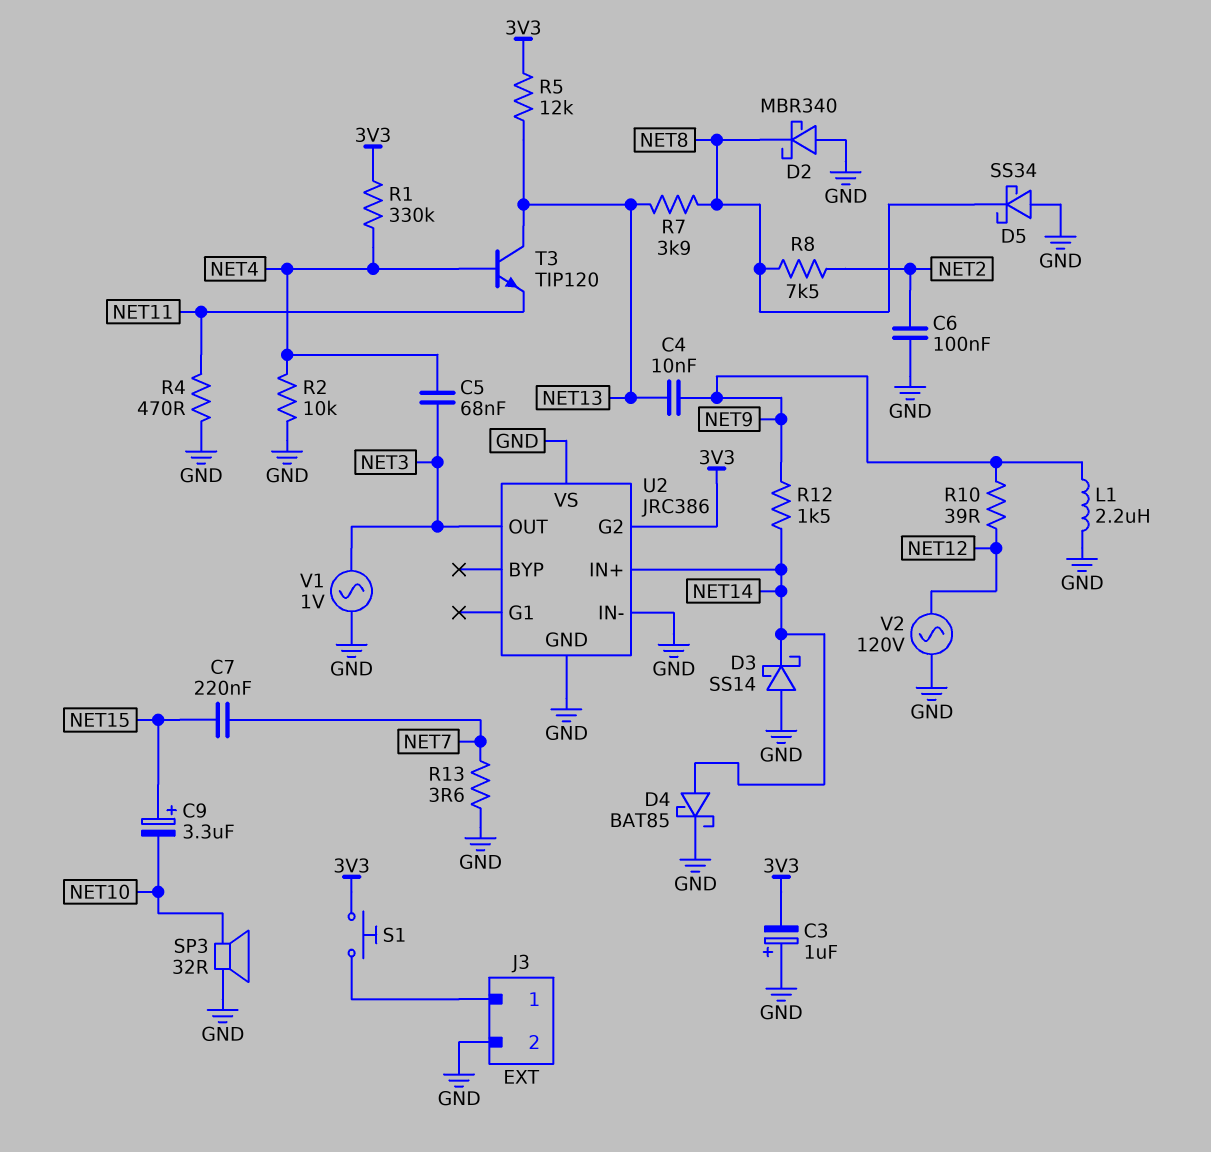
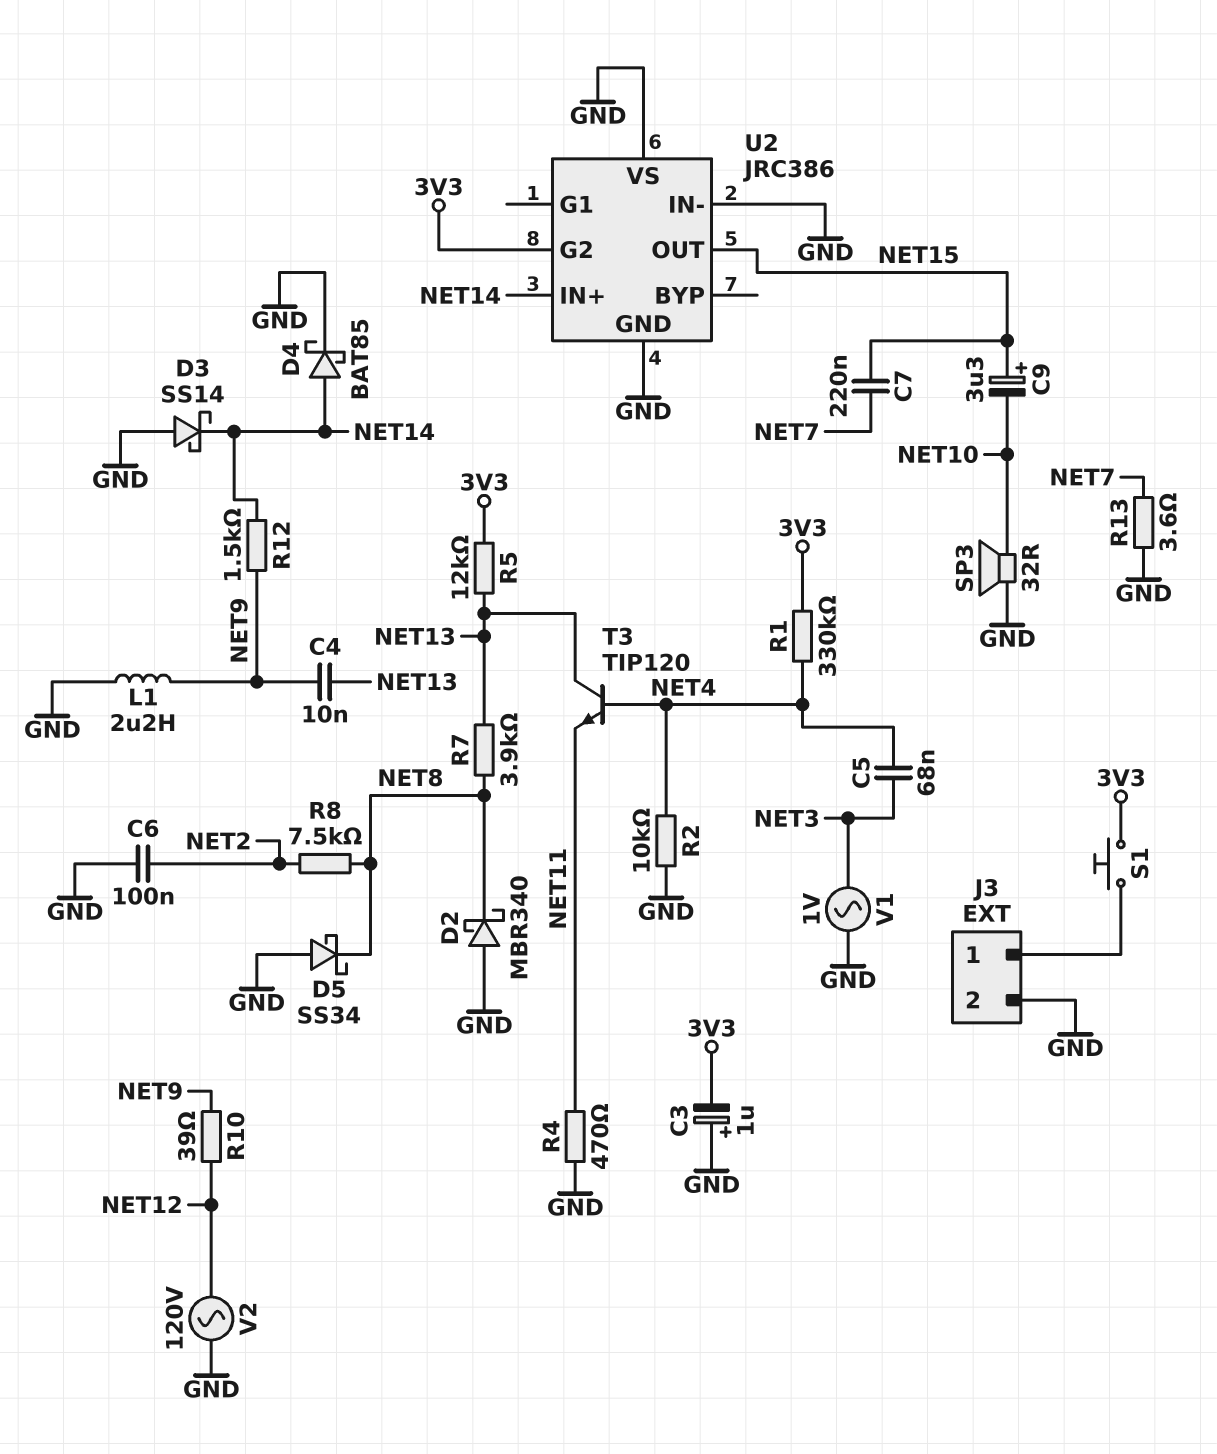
U2 pin OUT: NET3 -> NET15

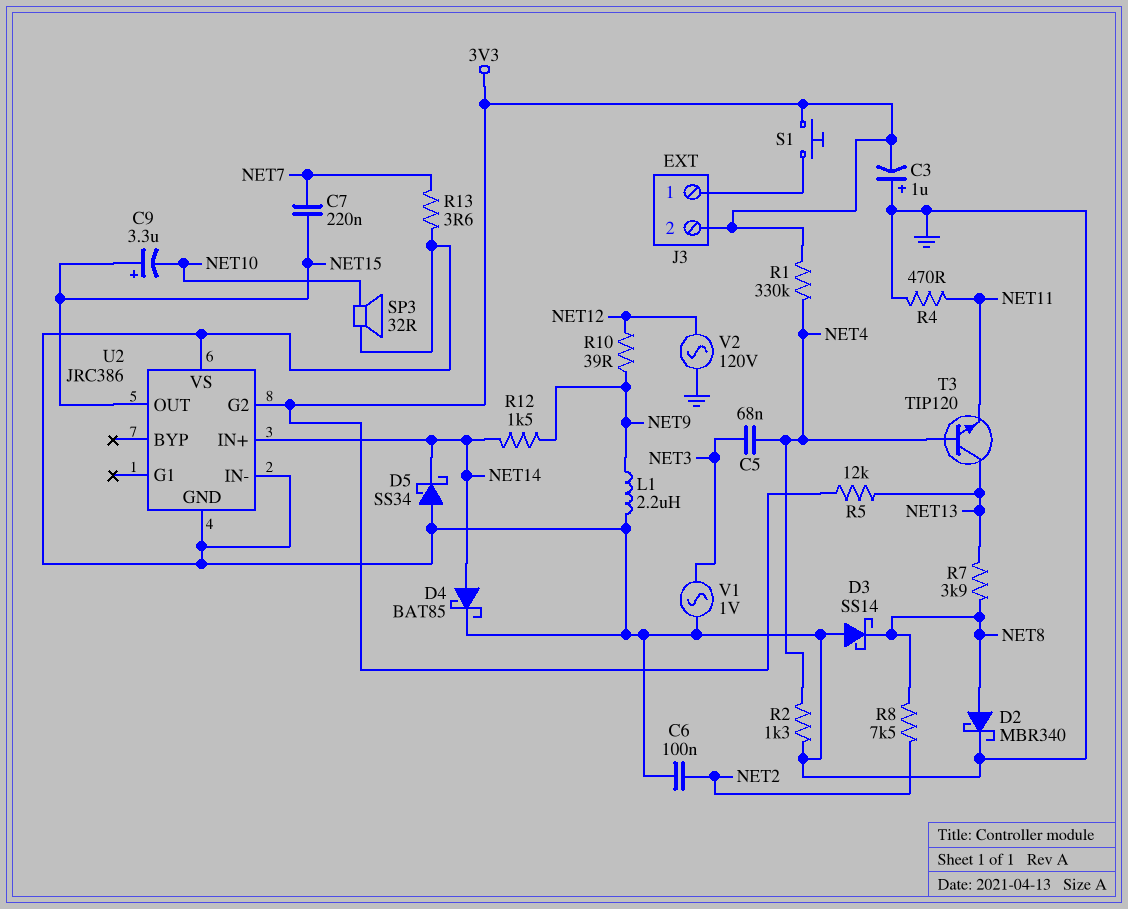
C4: 10nF (NET9, NET13) -> none
D2: schottky MBR340 (A GND, K NET8) -> schottky MBR340 (A NET8, K GND)
D3: schottky SS14 (A GND, K NET14) -> schottky SS14 (A GND, K NET8)
D5: schottky SS34 (A GND, K NET8) -> schottky SS34 (A GND, K NET14)
J3 pin 2: GND -> 3V3
R2: 10k (GND, NET4) -> 1.3k (GND, NET4)

